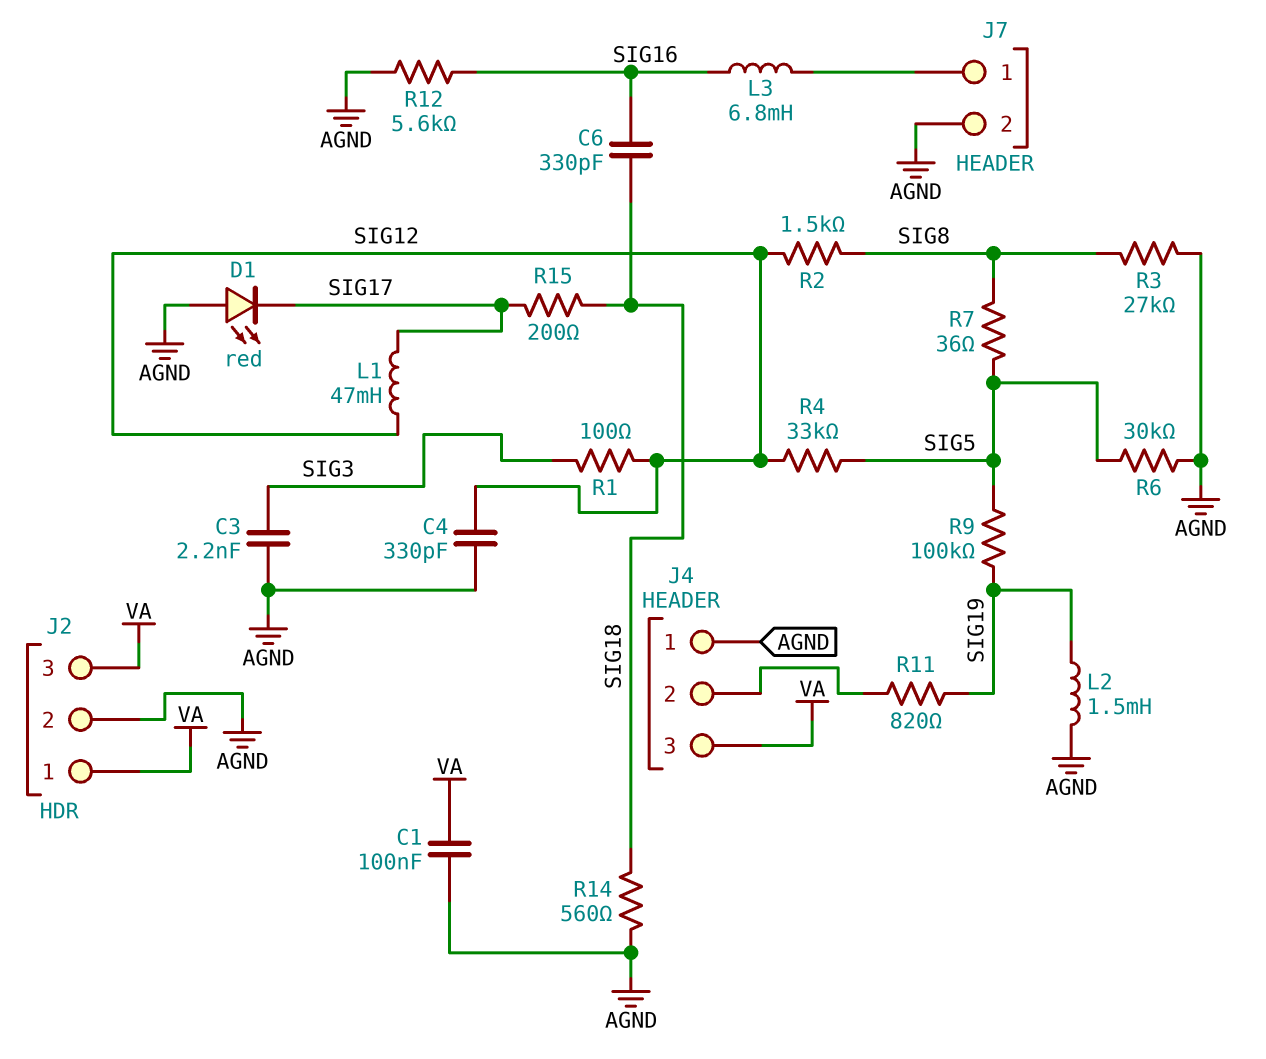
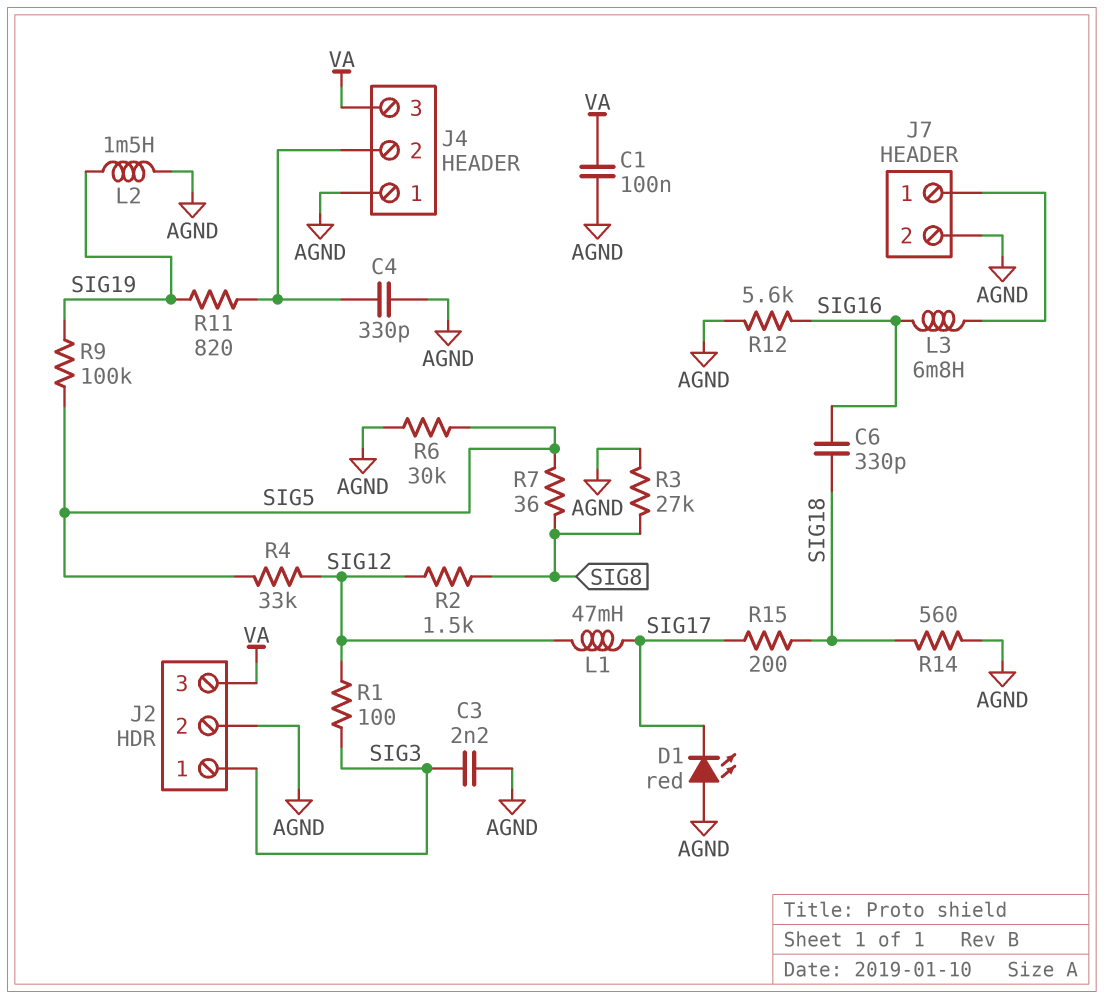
C4: 330pF (AGND, SIG12) -> 330pF (AGND, J4/2)
J2 pin 1: VA -> SIG3

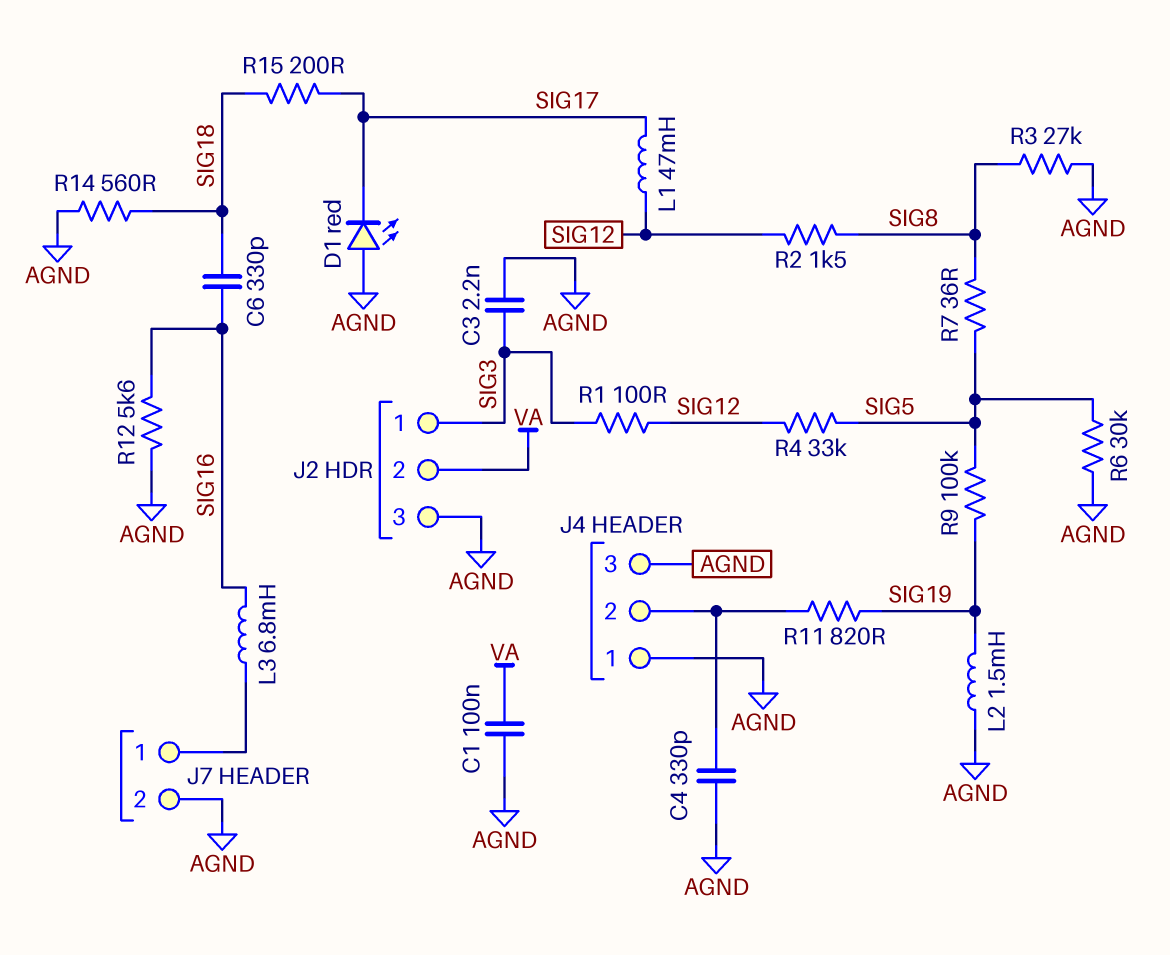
J2 pin 2: AGND -> VA
J2 pin 3: VA -> AGND
J4 pin 3: VA -> AGND

